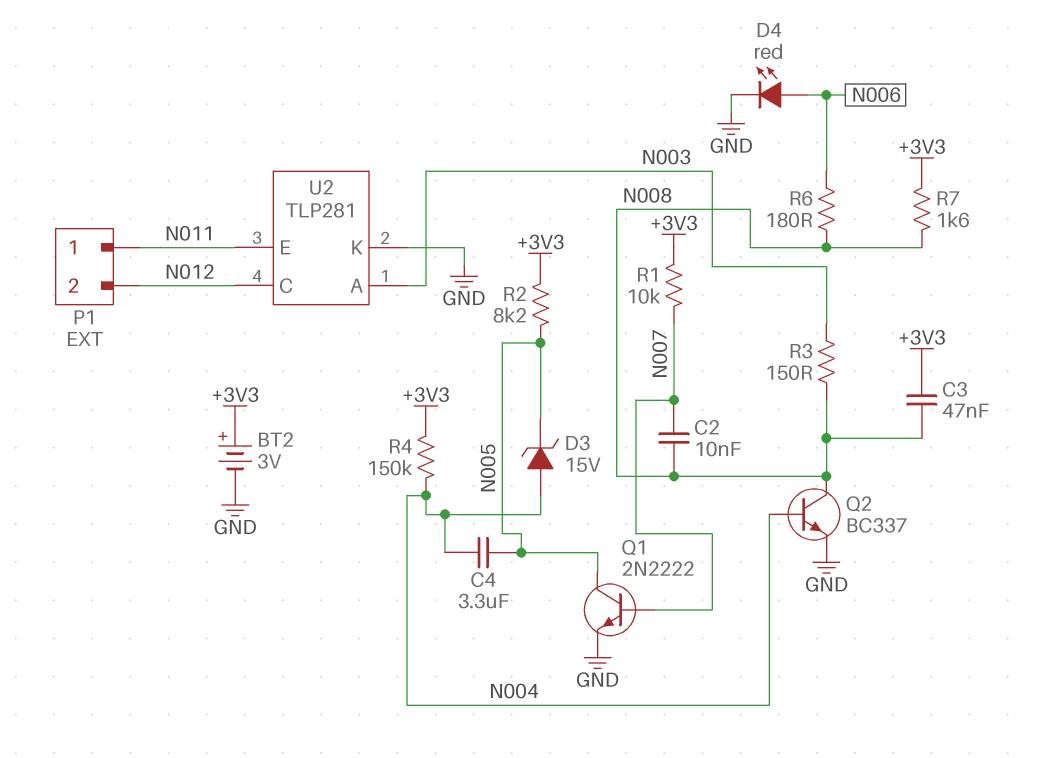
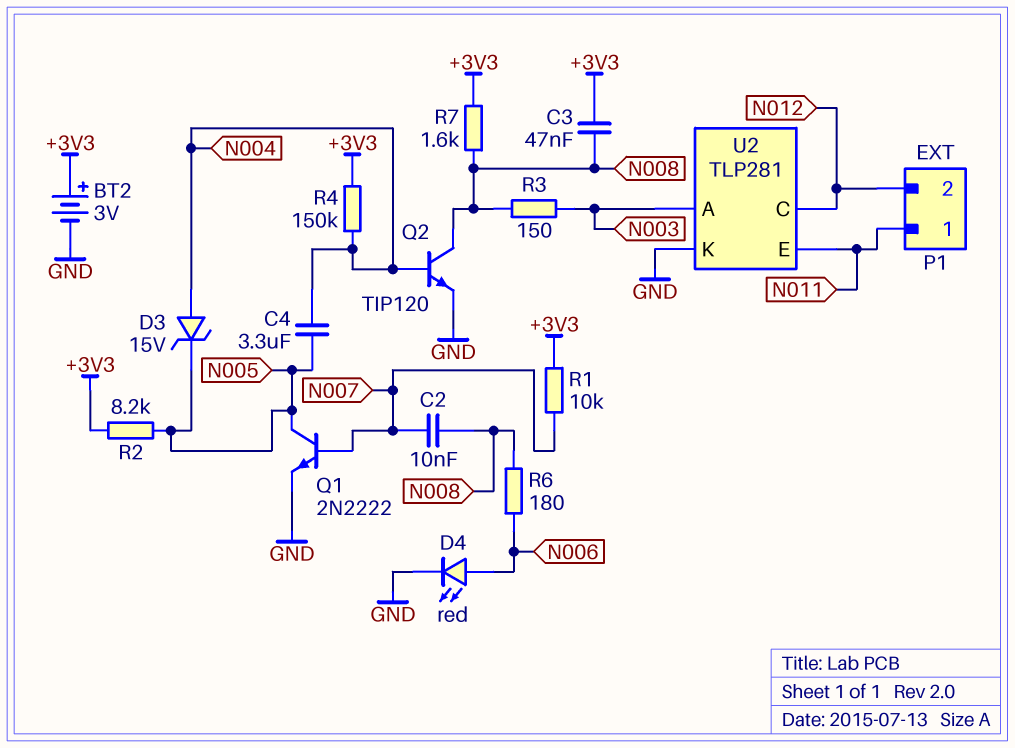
Q2: NPN BC337 (B N004, C N008, E GND) -> NPN TIP120 (B N004, C N008, E GND)

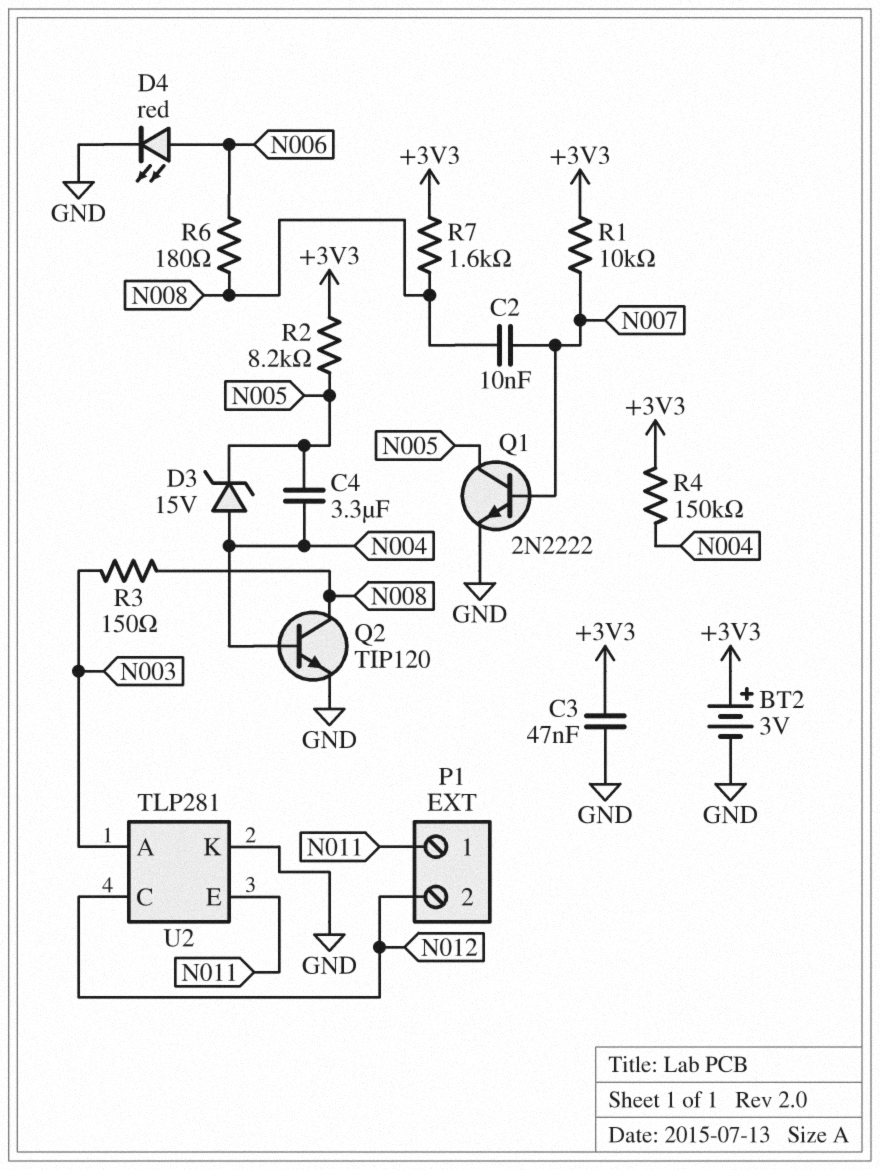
C3: 47nF (+3V3, N008) -> 47nF (+3V3, GND)

